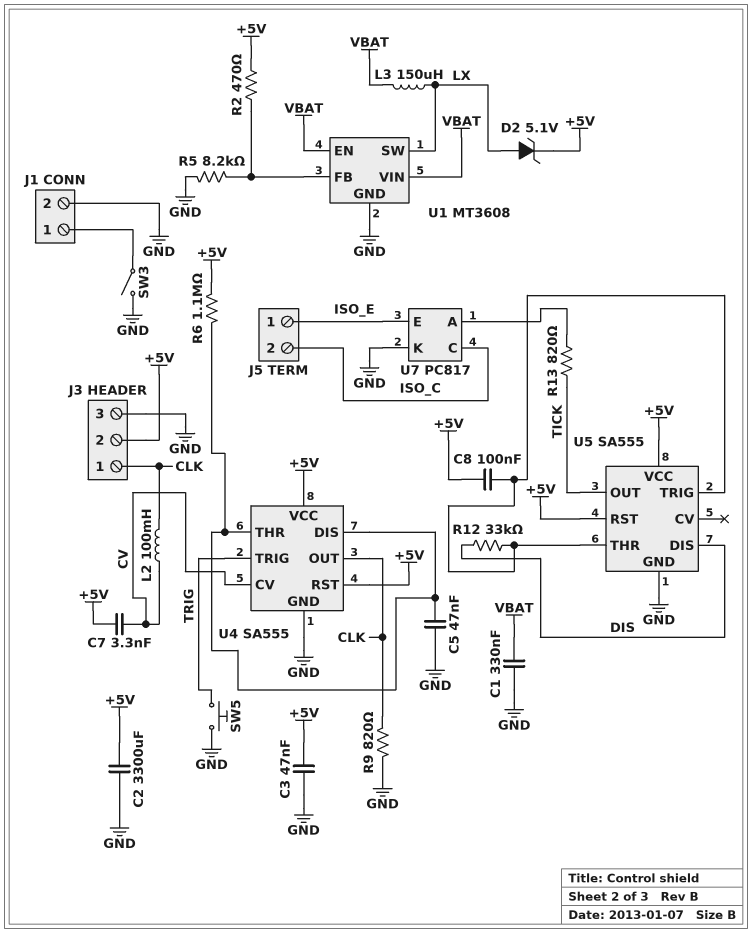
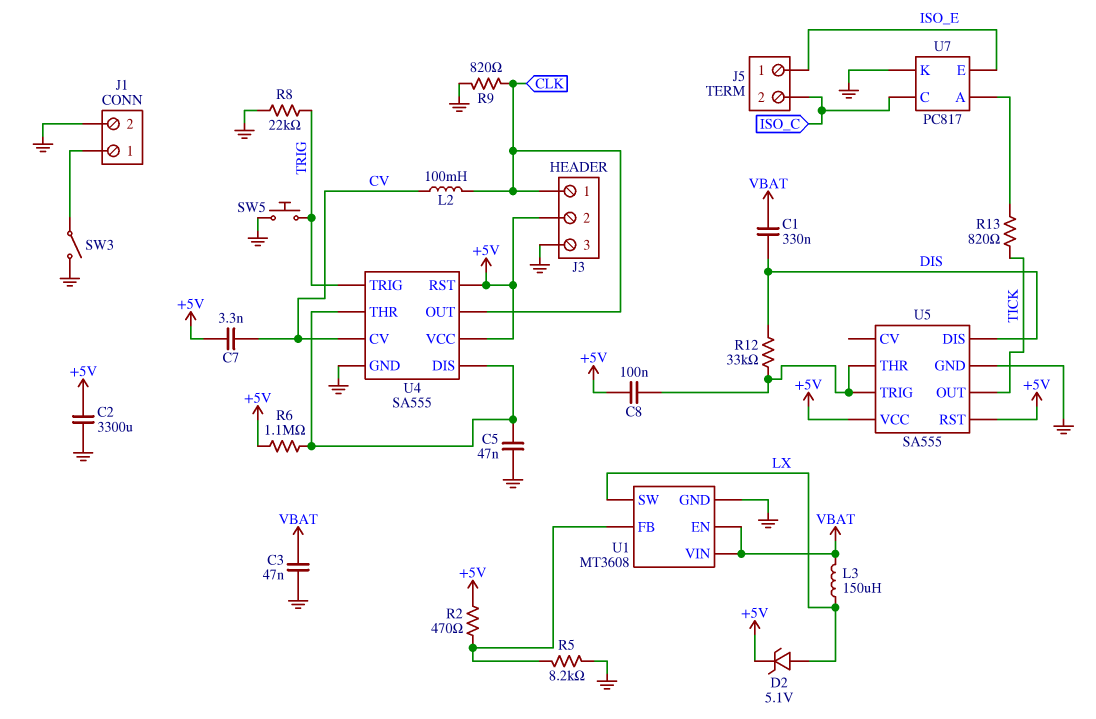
C1: 330nF (GND, VBAT) -> 330nF (DIS, VBAT)
C3: 47nF (+5V, GND) -> 47nF (GND, VBAT)
R8: none -> 22k (GND, TRIG)

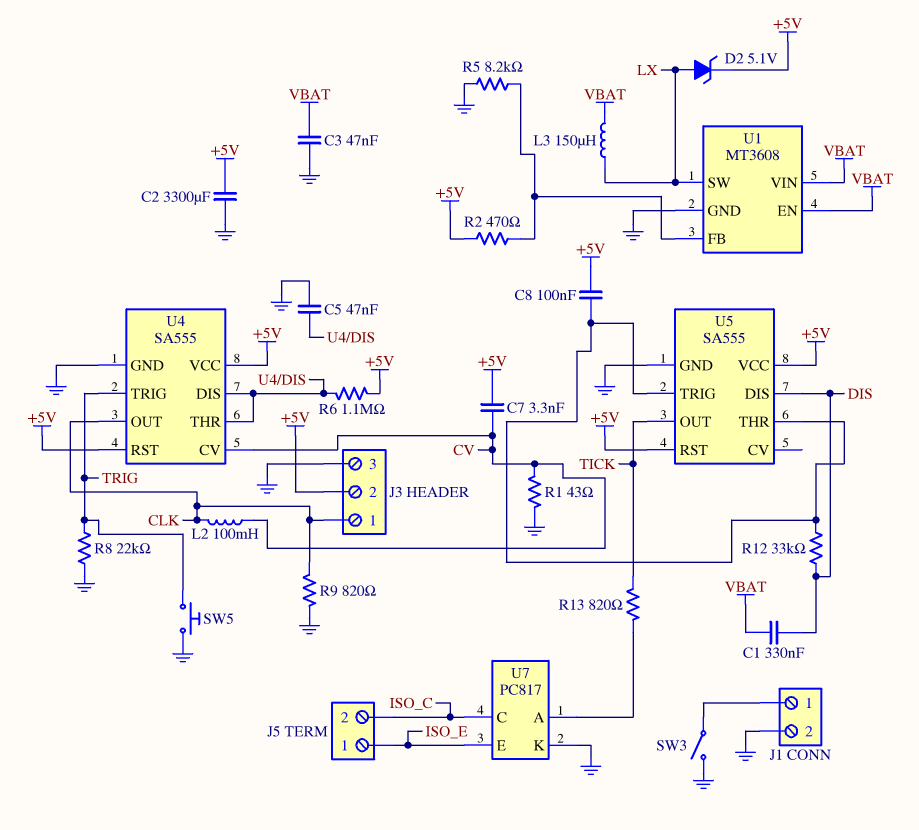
R1: none -> 43 (CV, GND)

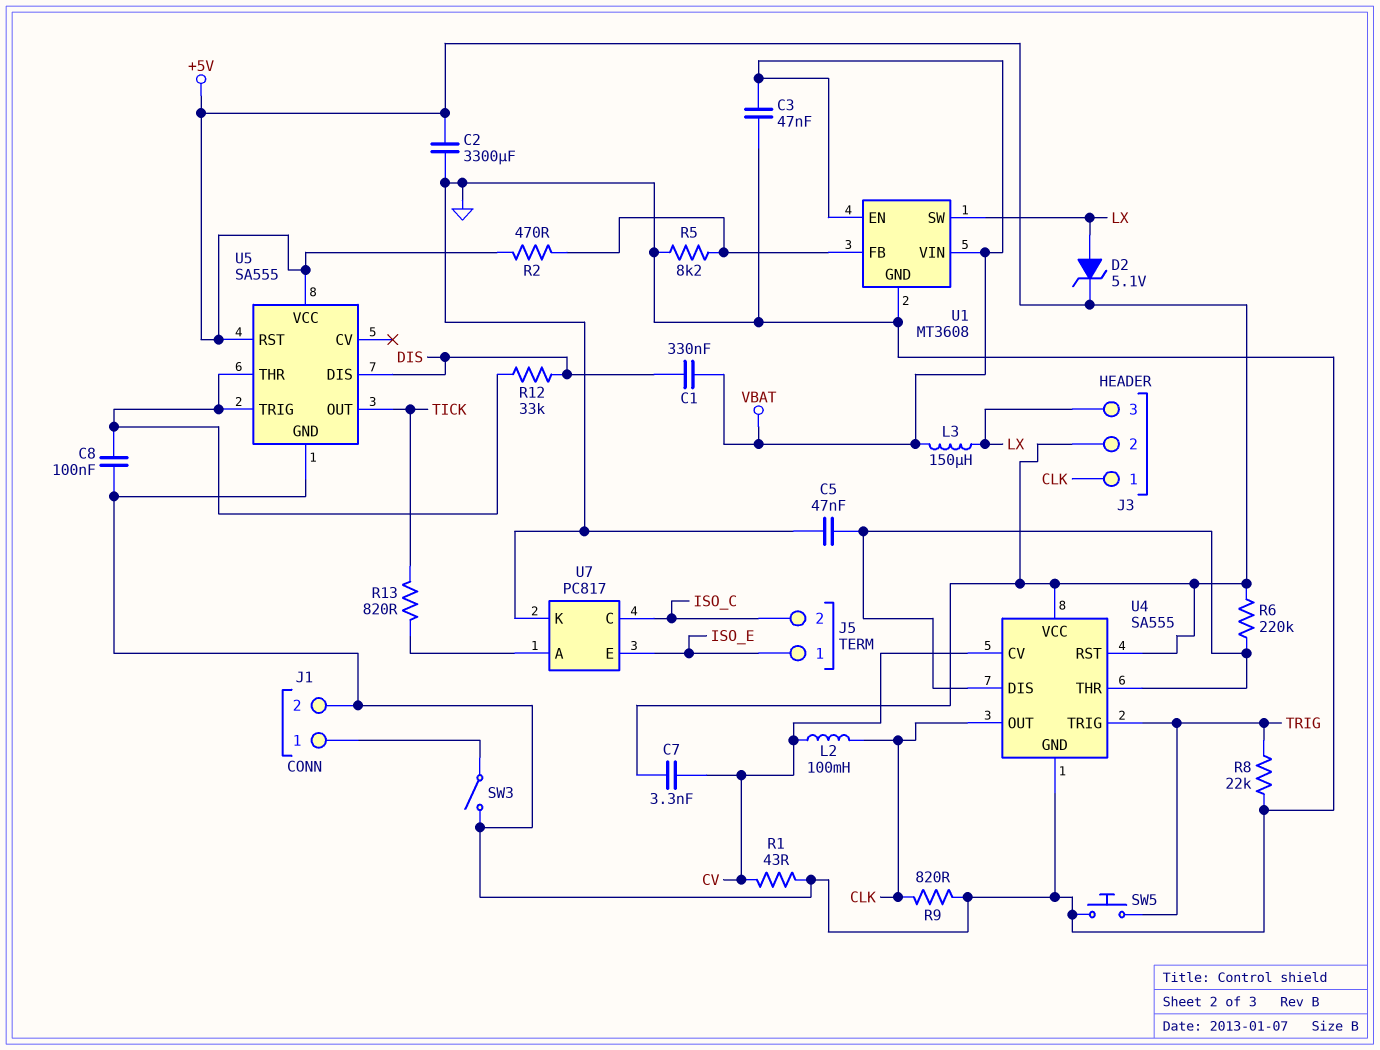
C8: 100nF (+5V, U5/THR) -> 100nF (GND, U5/THR)
J3 pin 3: GND -> LX
R6: 1.1M (+5V, U4/DIS) -> 220k (+5V, U4/DIS)

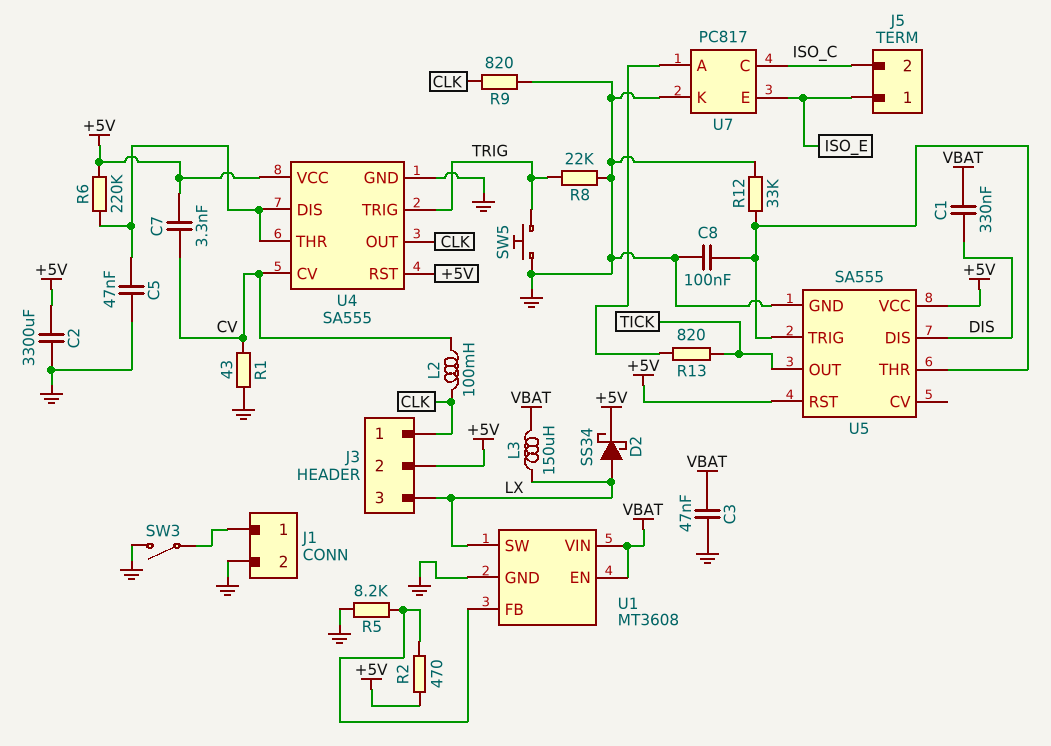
D2: zener 5.1V (A LX, K +5V) -> schottky SS34 (A LX, K +5V)
R12: 33k (DIS, U5/THR) -> 33k (GND, U5/THR)

